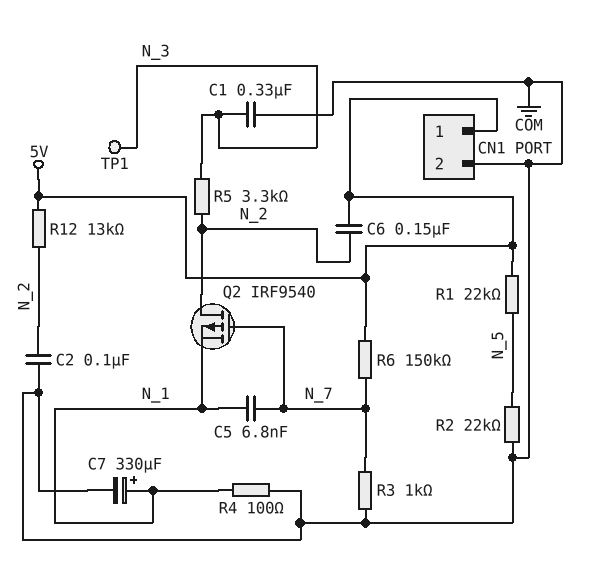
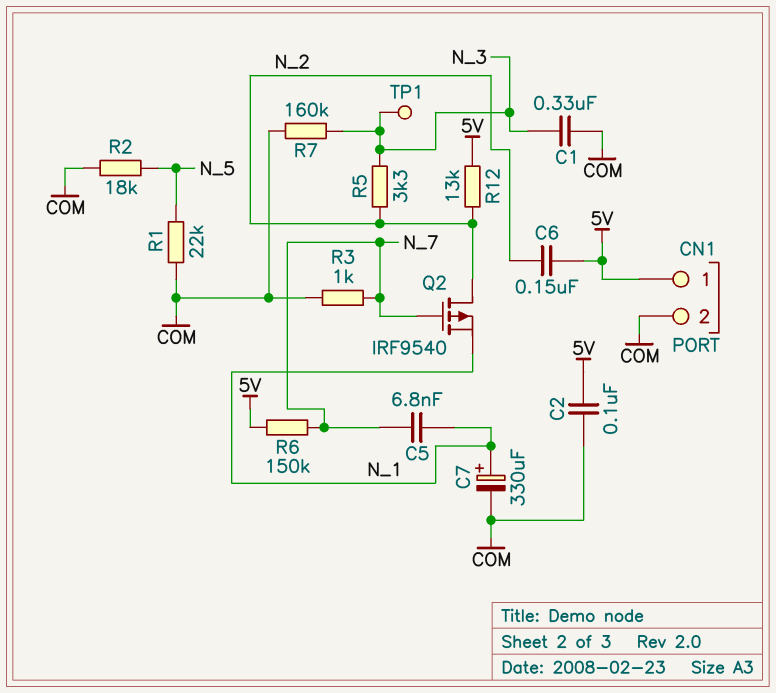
C2: 100nF (COM, N_2) -> 100nF (5V, COM)
R1: 22k (5V, N_5) -> 22k (COM, N_5)
R2: 22k (COM, N_5) -> 18k (COM, N_5)
R4: 100 (COM, N_1) -> none
R7: none -> 160k (COM, N_3)

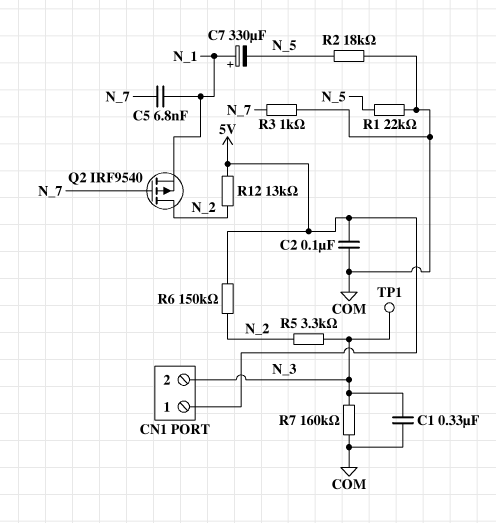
C6: 150nF (5V, N_2) -> none
C7: 330uF (plus N_1, minus COM) -> 330uF (plus N_1, minus N_5)
CN1 pin 2: COM -> N_3
R6: 150k (5V, N_7) -> 150k (5V, N_2)

